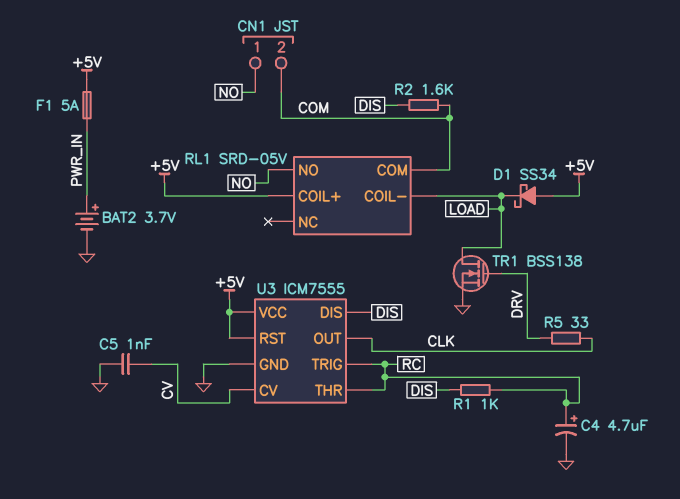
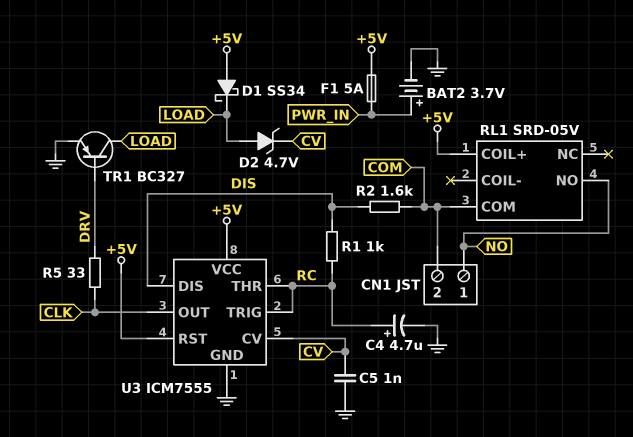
D2: none -> zener 4.7V (A LOAD, K CV)
RL1 pin COIL-: LOAD -> none
TR1: NMOS BSS138 (G DRV, D LOAD, S GND) -> PNP BC327 (B DRV, C LOAD, E GND)

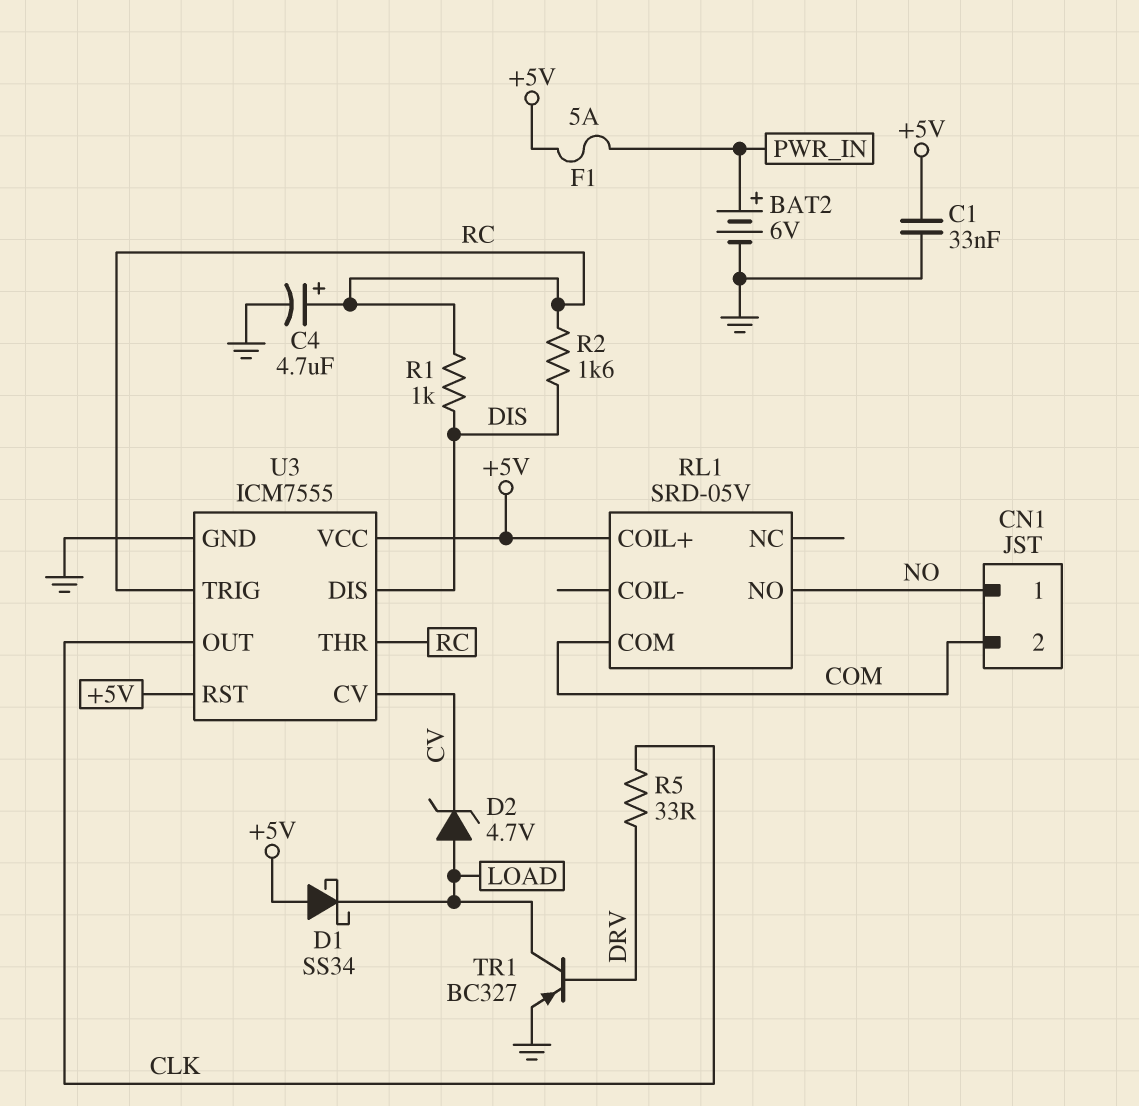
BAT2: 3.7V (plus PWR_IN, minus GND) -> 6V (plus PWR_IN, minus GND)
C1: none -> 33nF (+5V, GND)
C5: 1nF (CV, GND) -> none
R2: 1.6k (COM, DIS) -> 1.6k (DIS, RC)

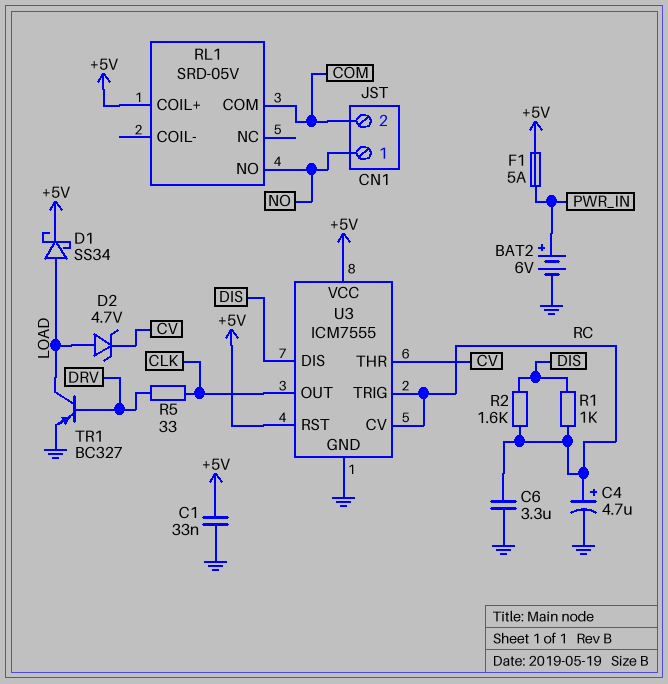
C6: none -> 3.3uF (GND, RC)
D1: schottky SS34 (A +5V, K LOAD) -> schottky SS34 (A LOAD, K +5V)
U3 pin CV: CV -> RC
U3 pin THR: RC -> CV

